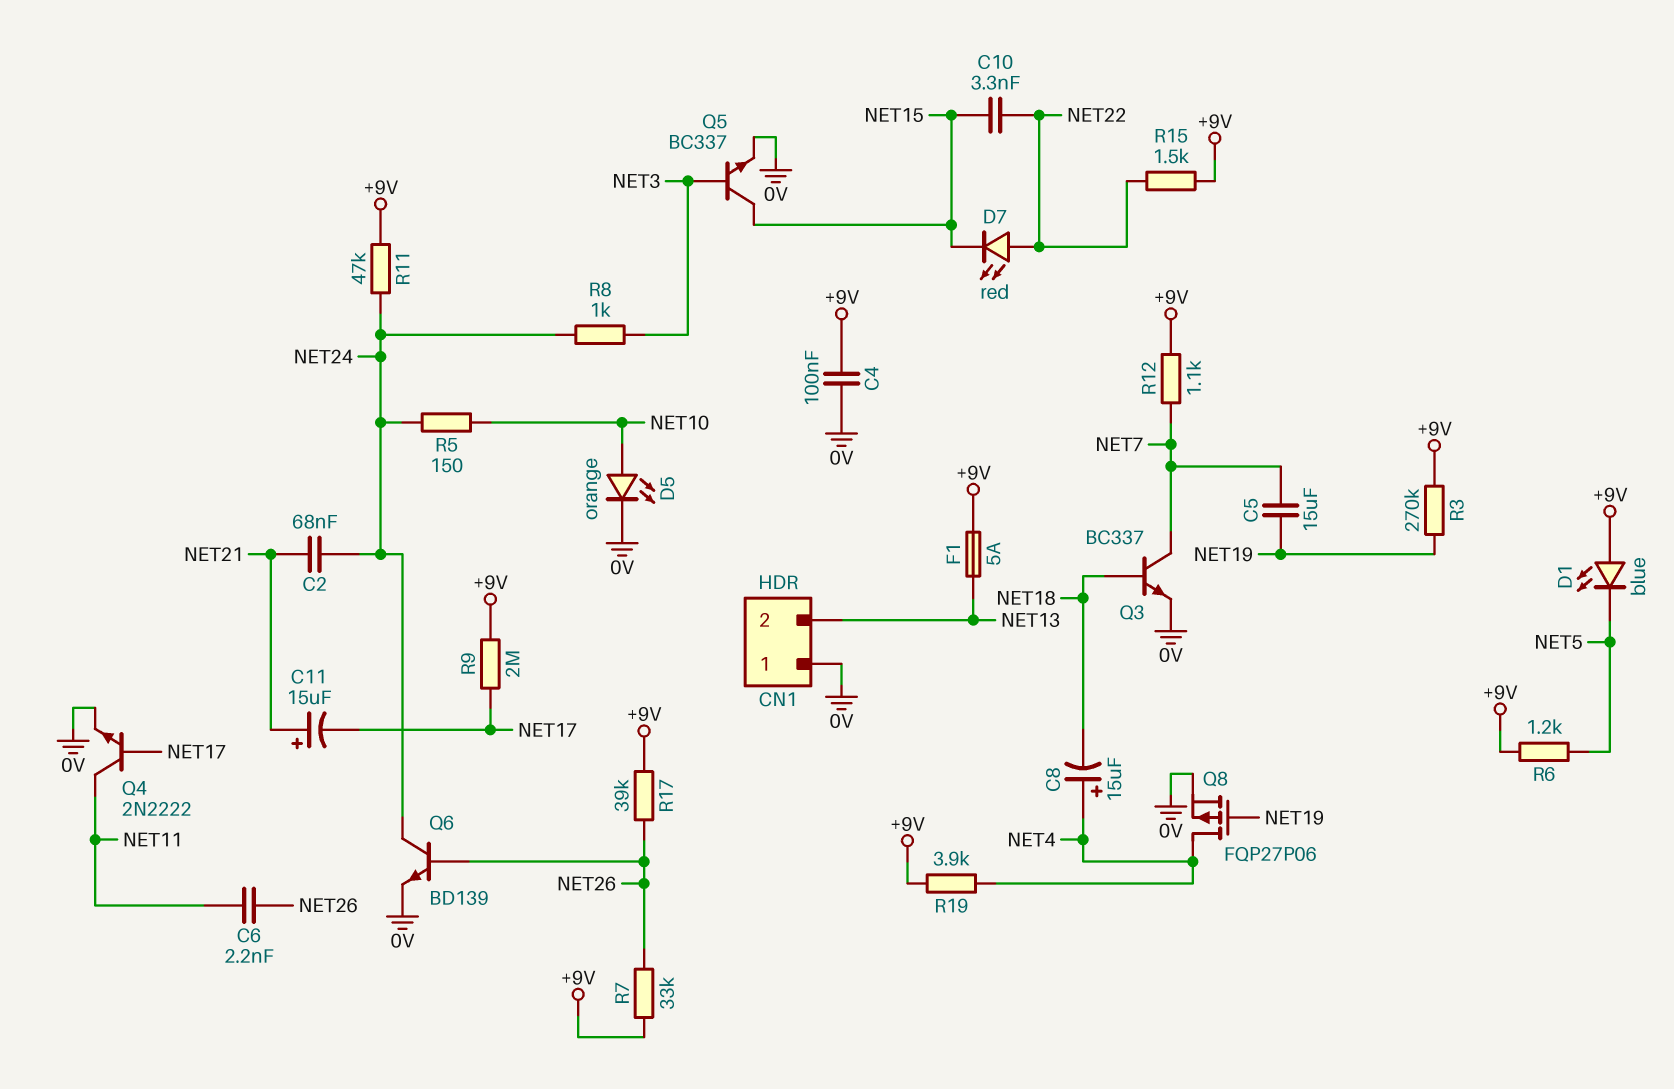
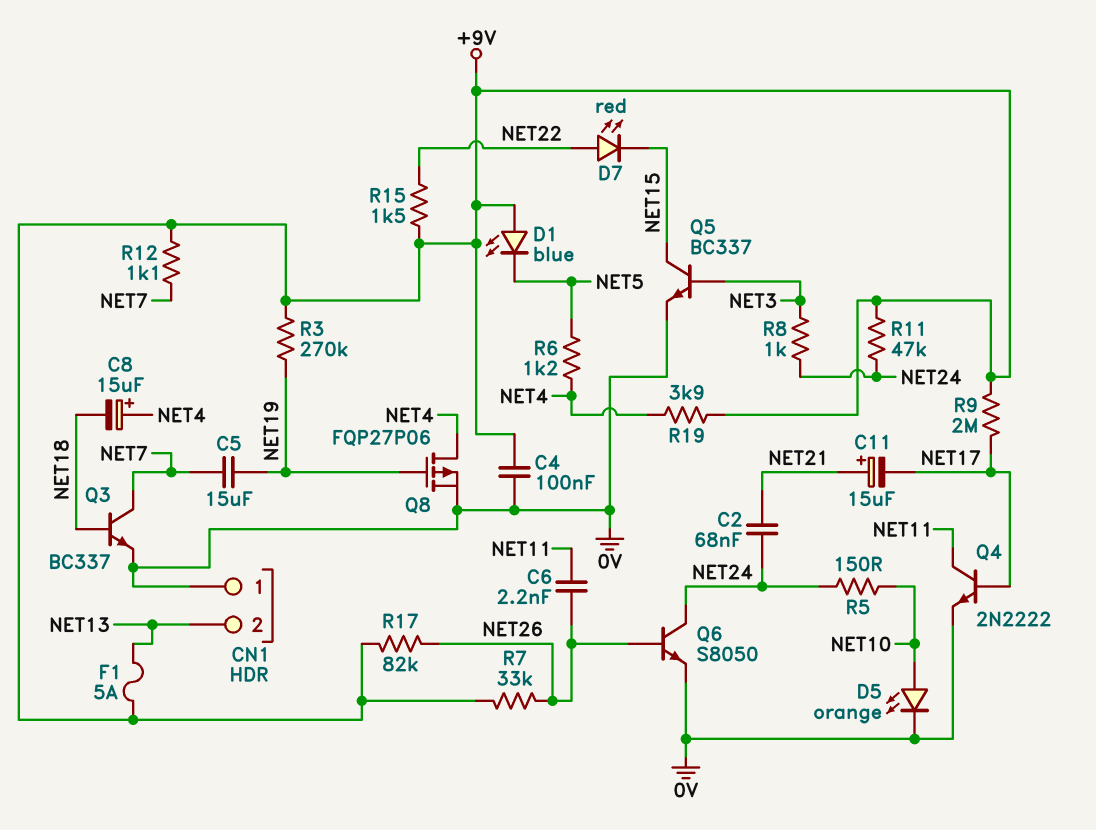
C10: 3.3nF (NET15, NET22) -> none
Q6: NPN BD139 (B NET26, C NET24, E 0V) -> NPN S8050 (B NET26, C NET24, E 0V)
R6: 1.2k (+9V, NET5) -> 1.2k (NET4, NET5)
R17: 39k (+9V, NET26) -> 82k (+9V, NET26)

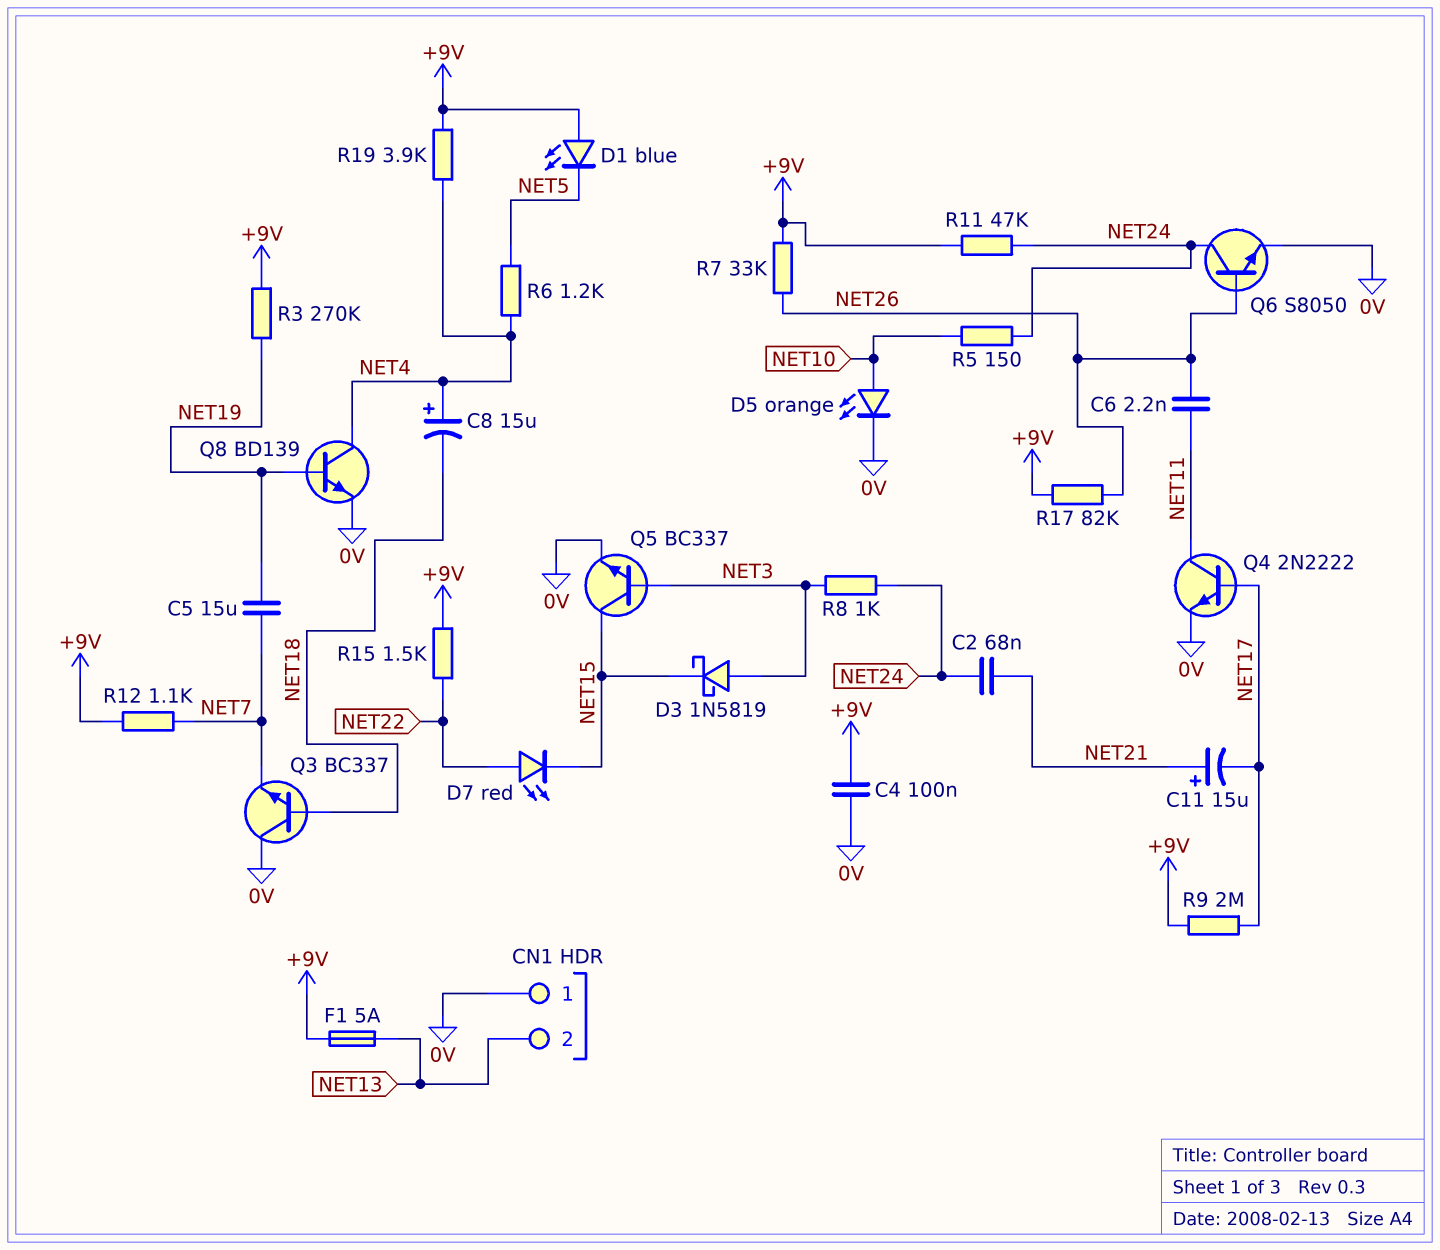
D3: none -> schottky 1N5819 (A NET3, K NET15)
Q3: NPN BC337 (B NET18, C NET7, E 0V) -> NPN BC337 (B NET18, C 0V, E NET7)
Q8: PMOS FQP27P06 (G NET19, D NET4, S 0V) -> NPN BD139 (B NET19, C NET4, E 0V)

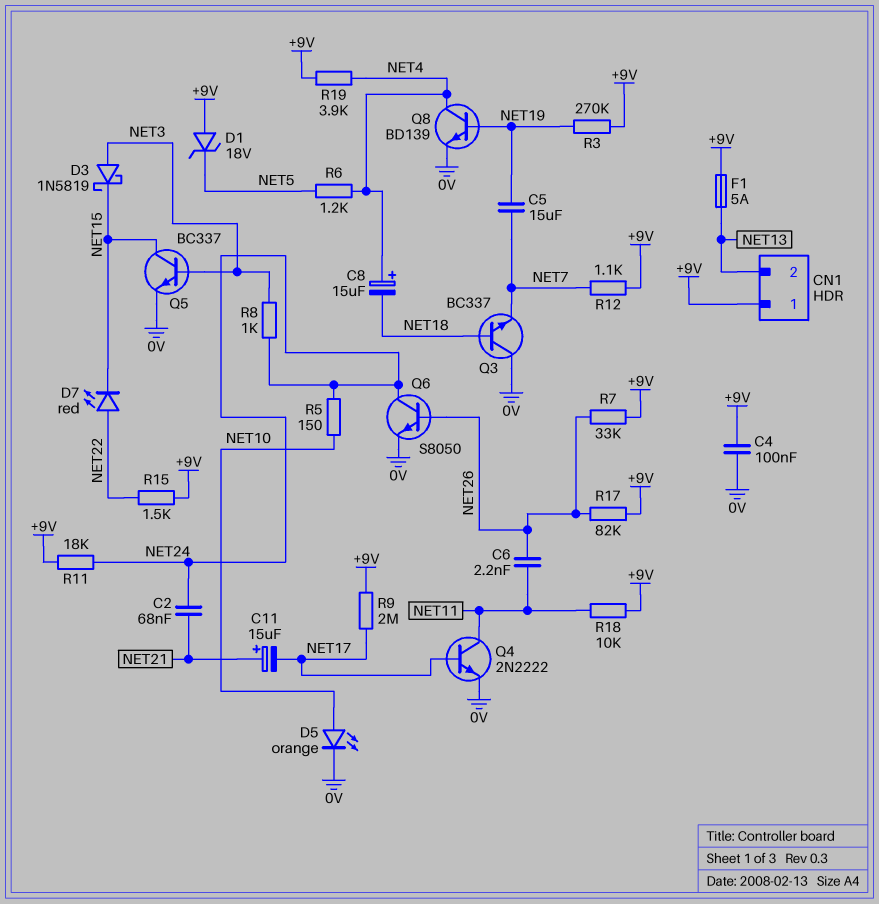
CN1 pin 1: 0V -> +9V
D1: LED blue (A +9V, K NET5) -> zener 18V (A +9V, K NET5)
R11: 47k (+9V, NET24) -> 18k (+9V, NET24)
R18: none -> 10k (+9V, NET11)

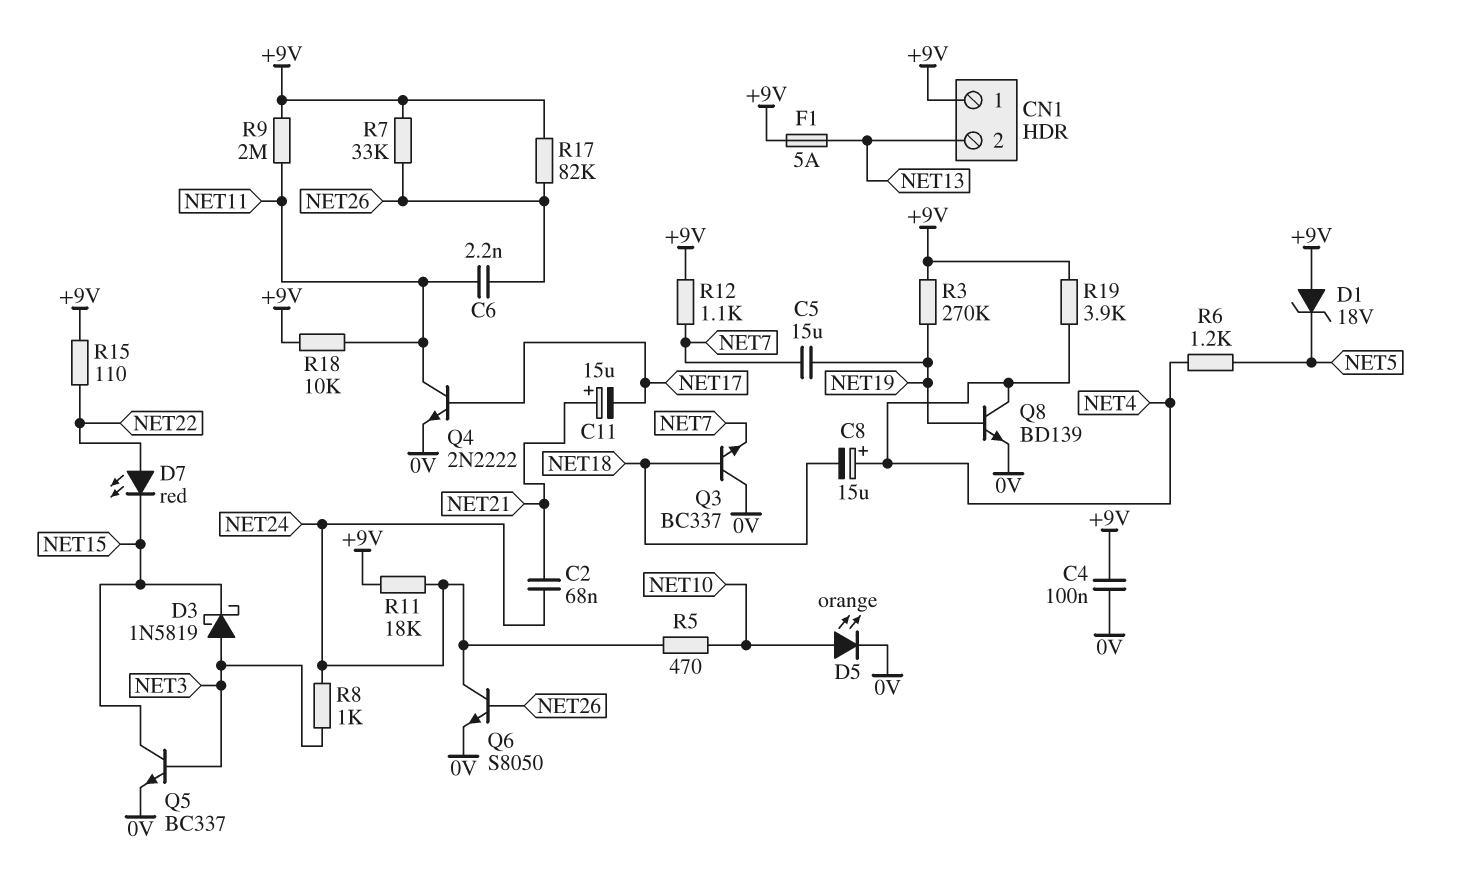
R5: 150 (NET10, NET24) -> 470 (NET10, NET24)
R9: 2M (+9V, NET17) -> 2M (+9V, NET11)
R15: 1.5k (+9V, NET22) -> 110 (+9V, NET22)

